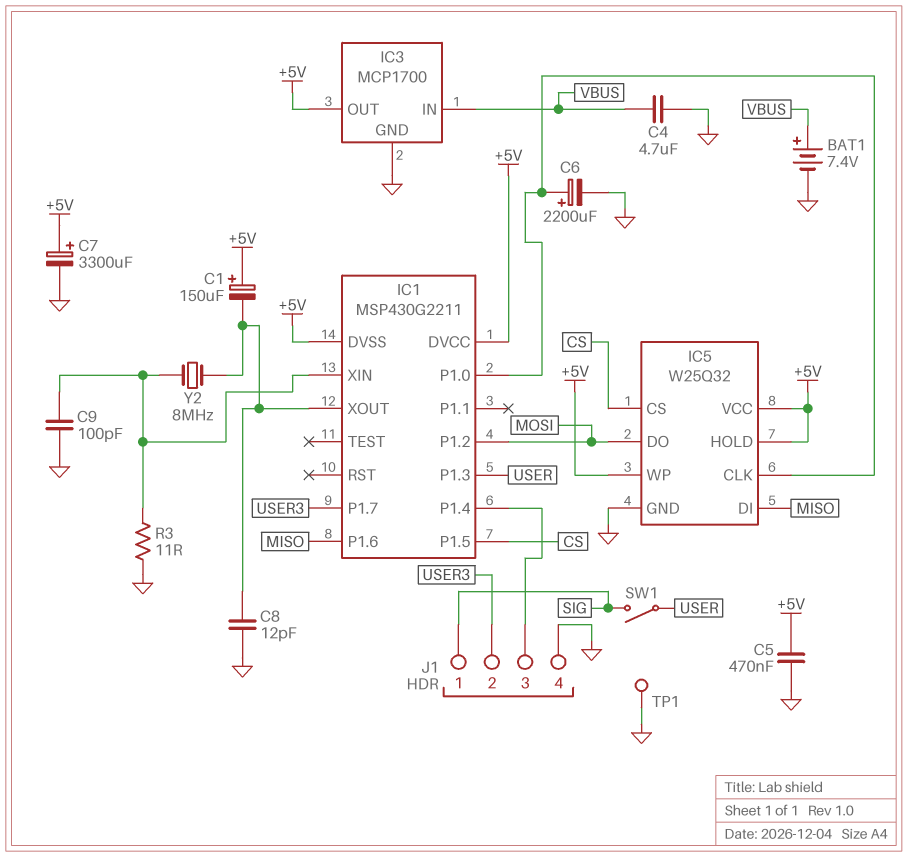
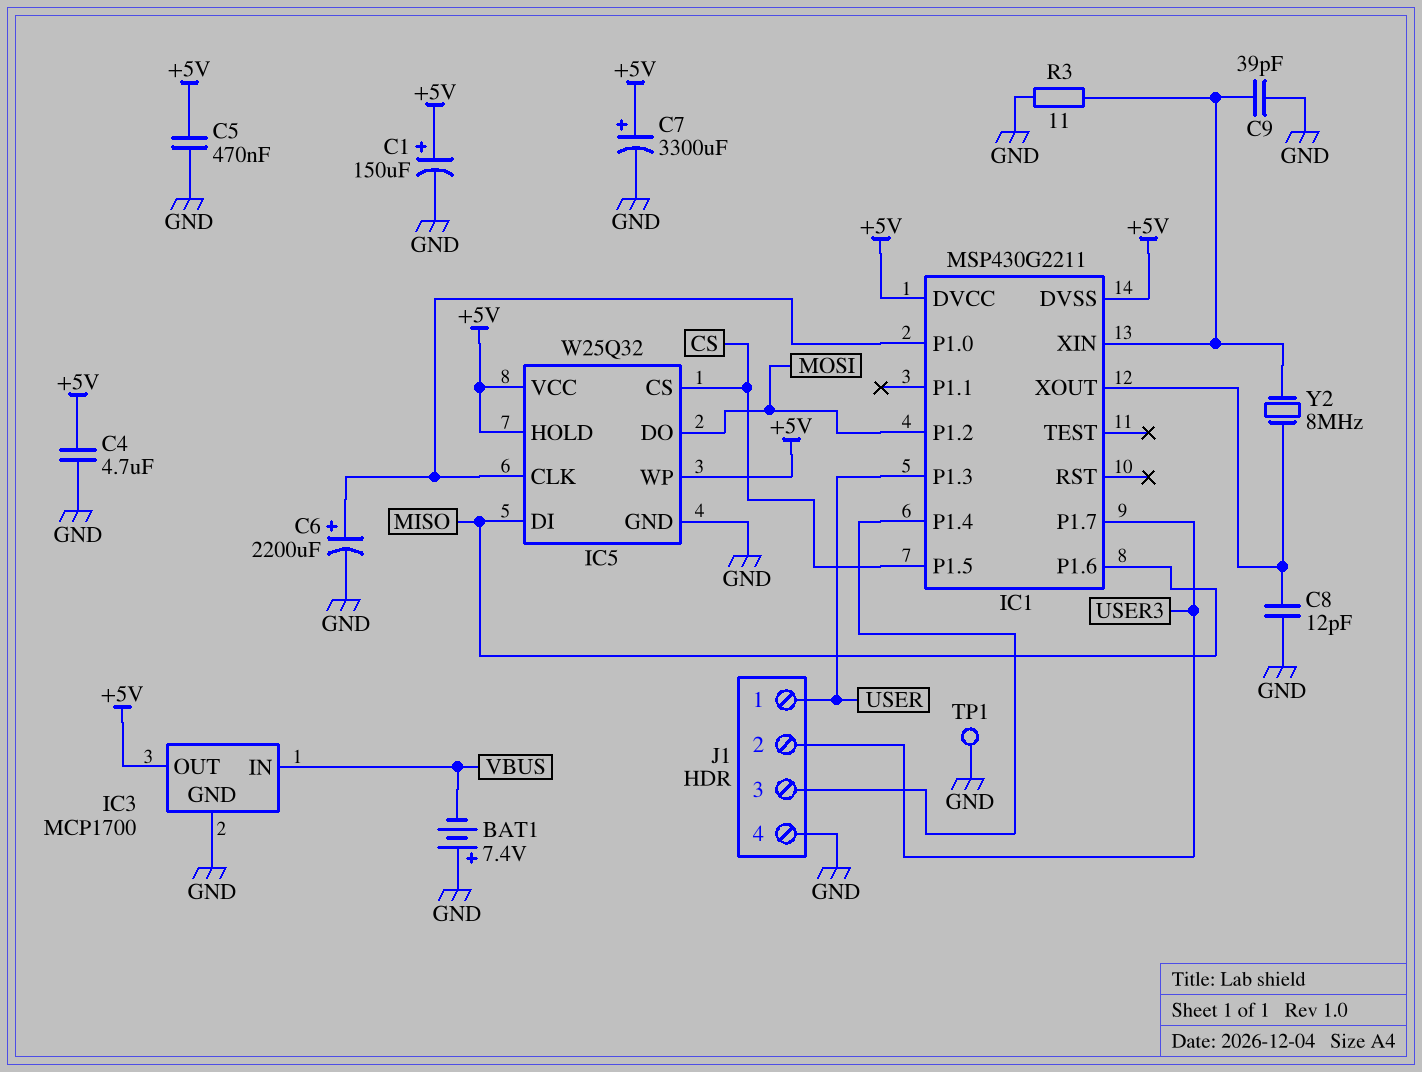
BAT1: 7.4V (plus VBUS, minus GND) -> 7.4V (plus GND, minus VBUS)
C1: 150uF (plus +5V, minus IC1/XOUT) -> 150uF (plus +5V, minus GND)
C4: 4.7uF (GND, VBUS) -> 4.7uF (+5V, GND)
C9: 100pF (GND, IC1/XIN) -> 39pF (GND, IC1/XIN)
J1 pin 1: SIG -> USER
SW1: switch (SIG, USER) -> none

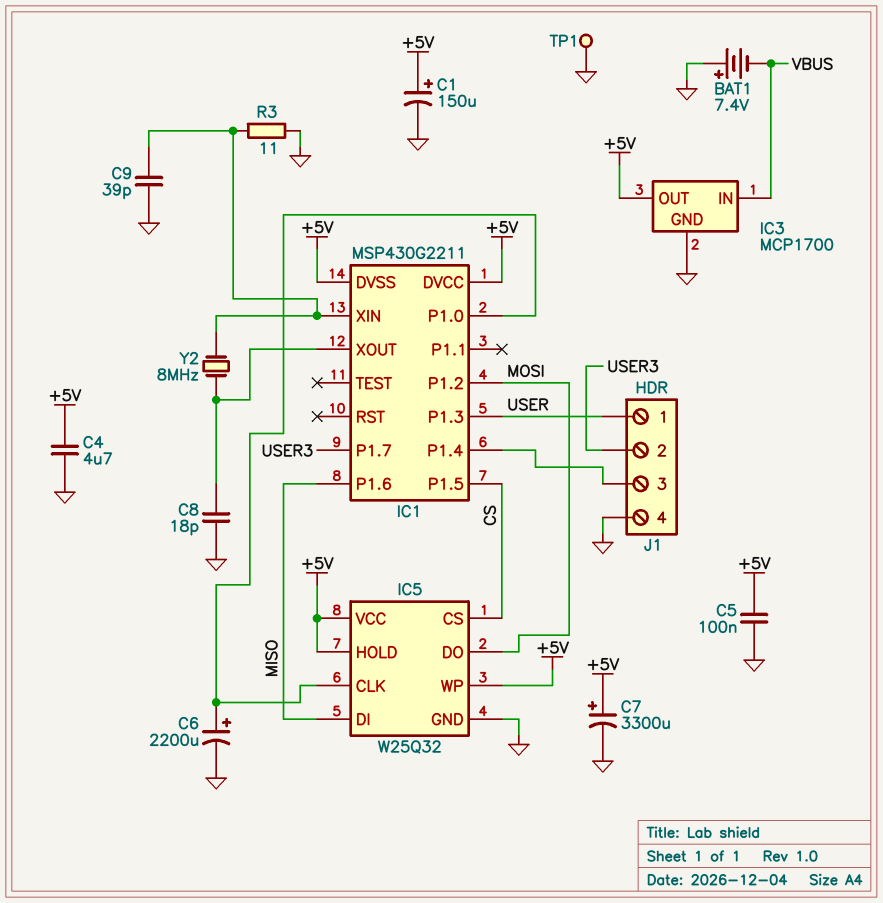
C5: 470nF (+5V, GND) -> 100nF (+5V, GND)
C8: 12pF (GND, IC1/XOUT) -> 18pF (GND, IC1/XOUT)

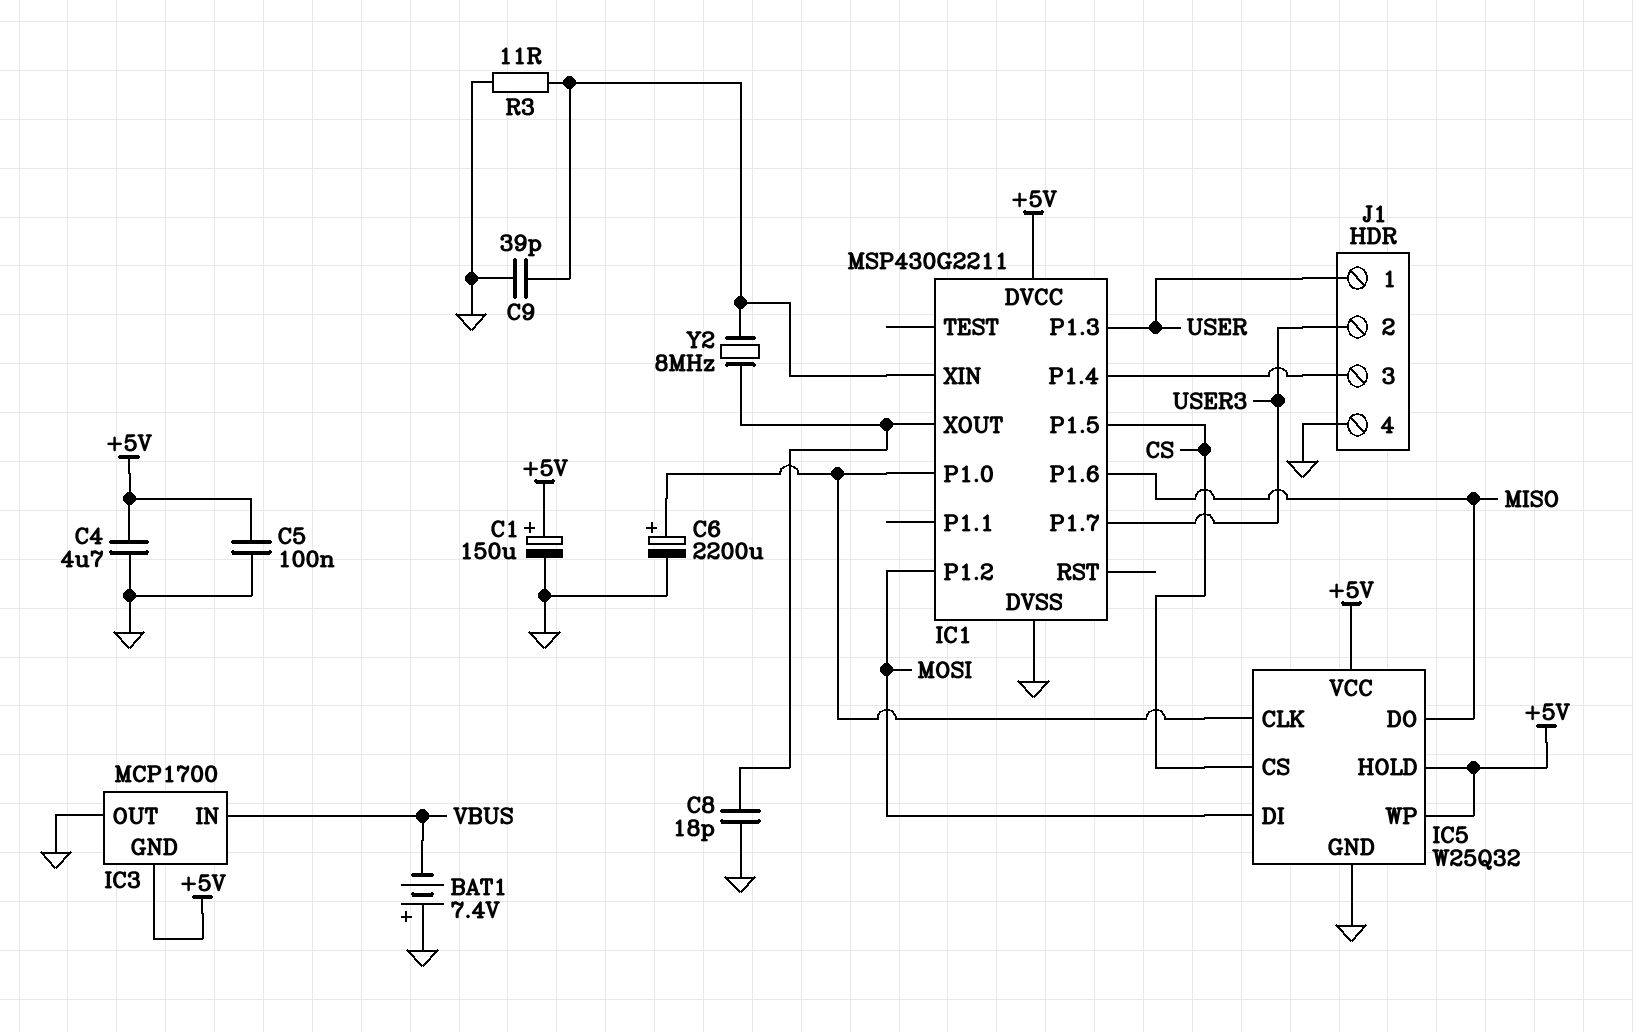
C7: 3300uF (plus +5V, minus GND) -> none
IC1 pin DVSS: +5V -> GND
IC3 pin GND: GND -> +5V
IC3 pin OUT: +5V -> GND
IC5 pin DI: MISO -> MOSI
IC5 pin DO: MOSI -> MISO
TP1: test point (GND) -> none

